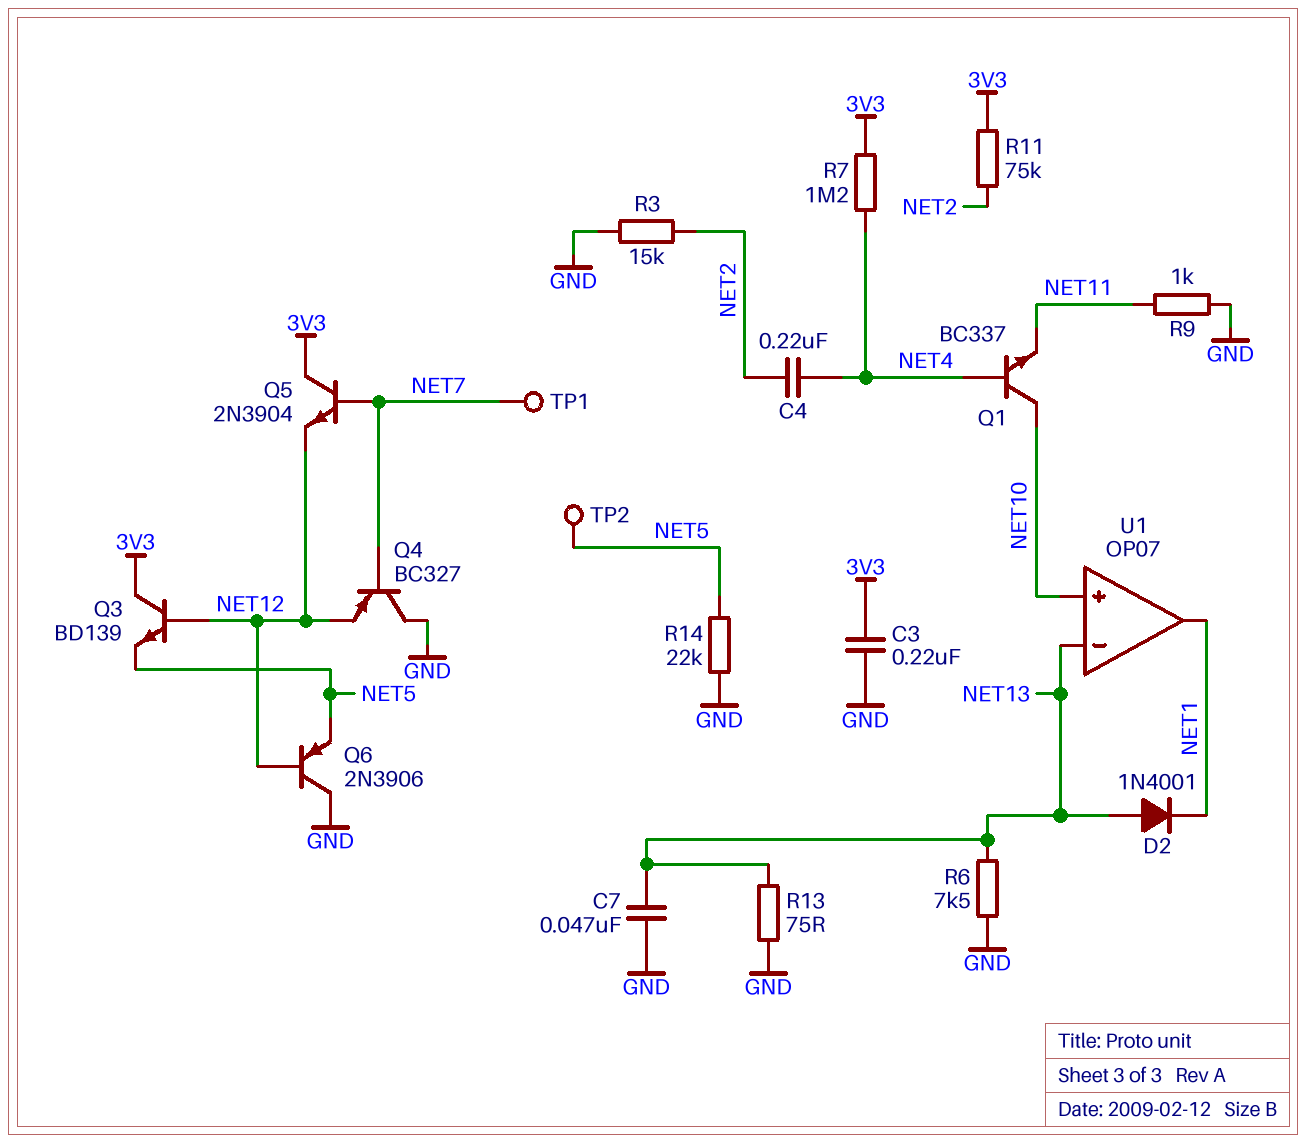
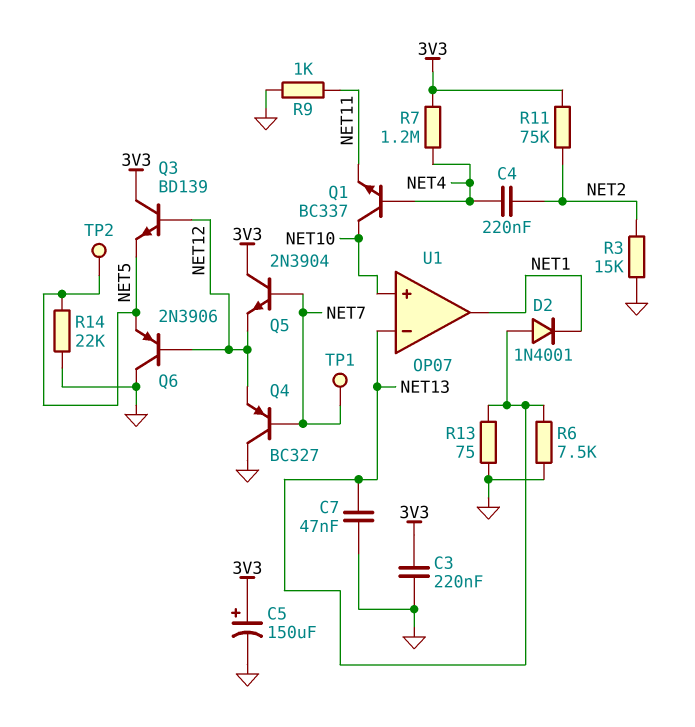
C5: none -> 150uF (plus 3V3, minus GND)

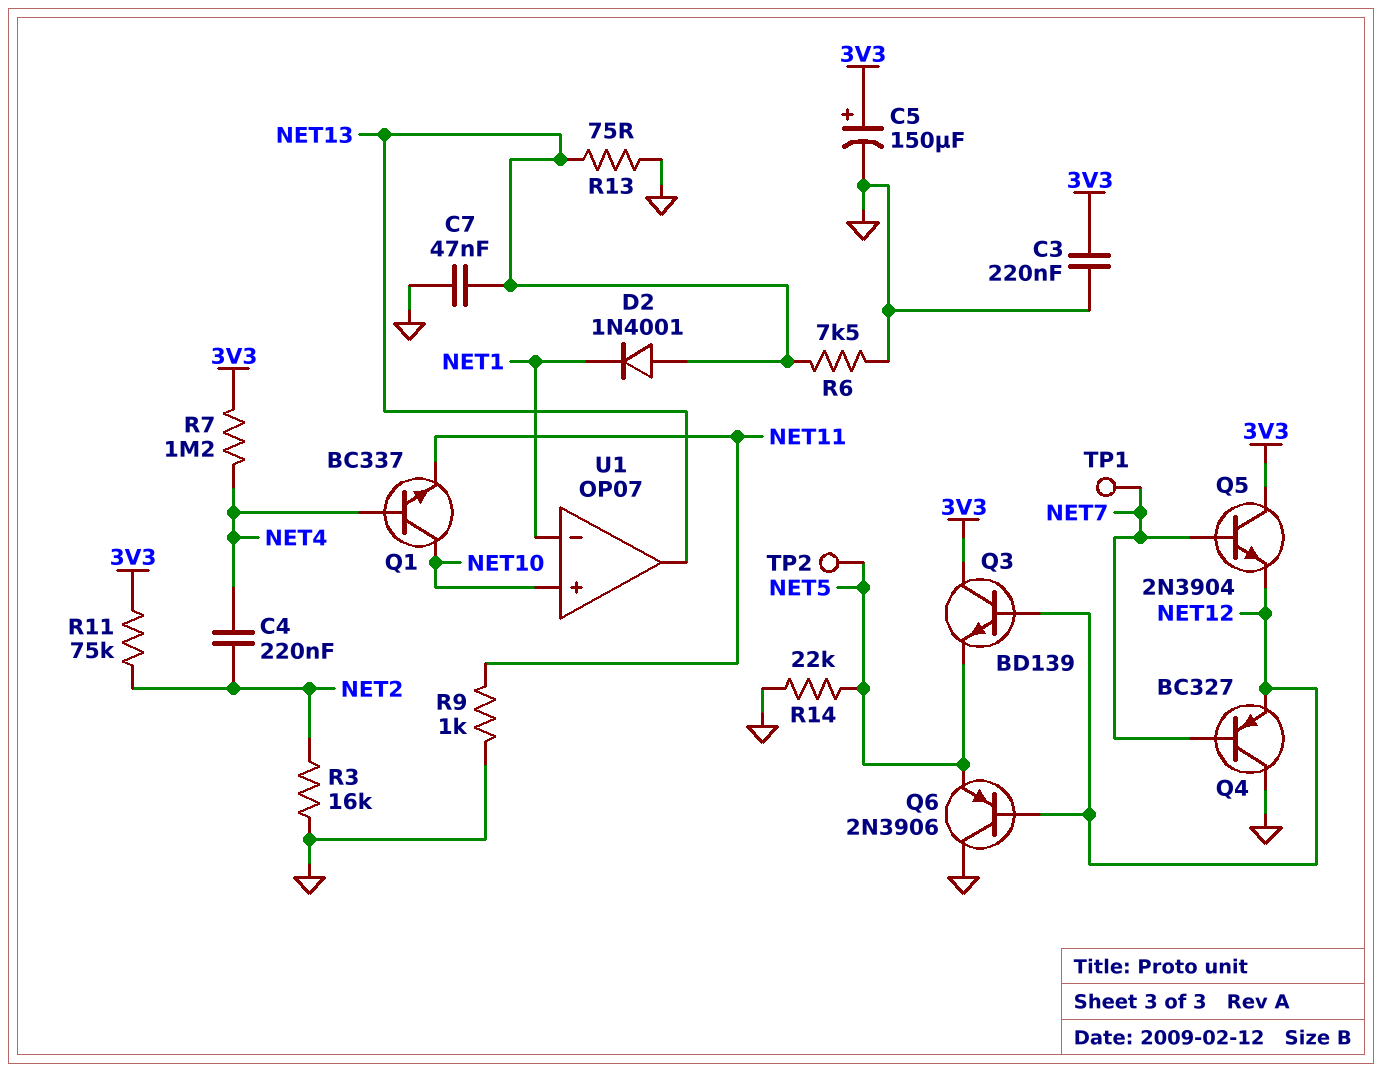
R3: 15k (GND, NET2) -> 16k (GND, NET2)
U1 pin in-: NET13 -> NET1
U1 pin out: NET1 -> NET13

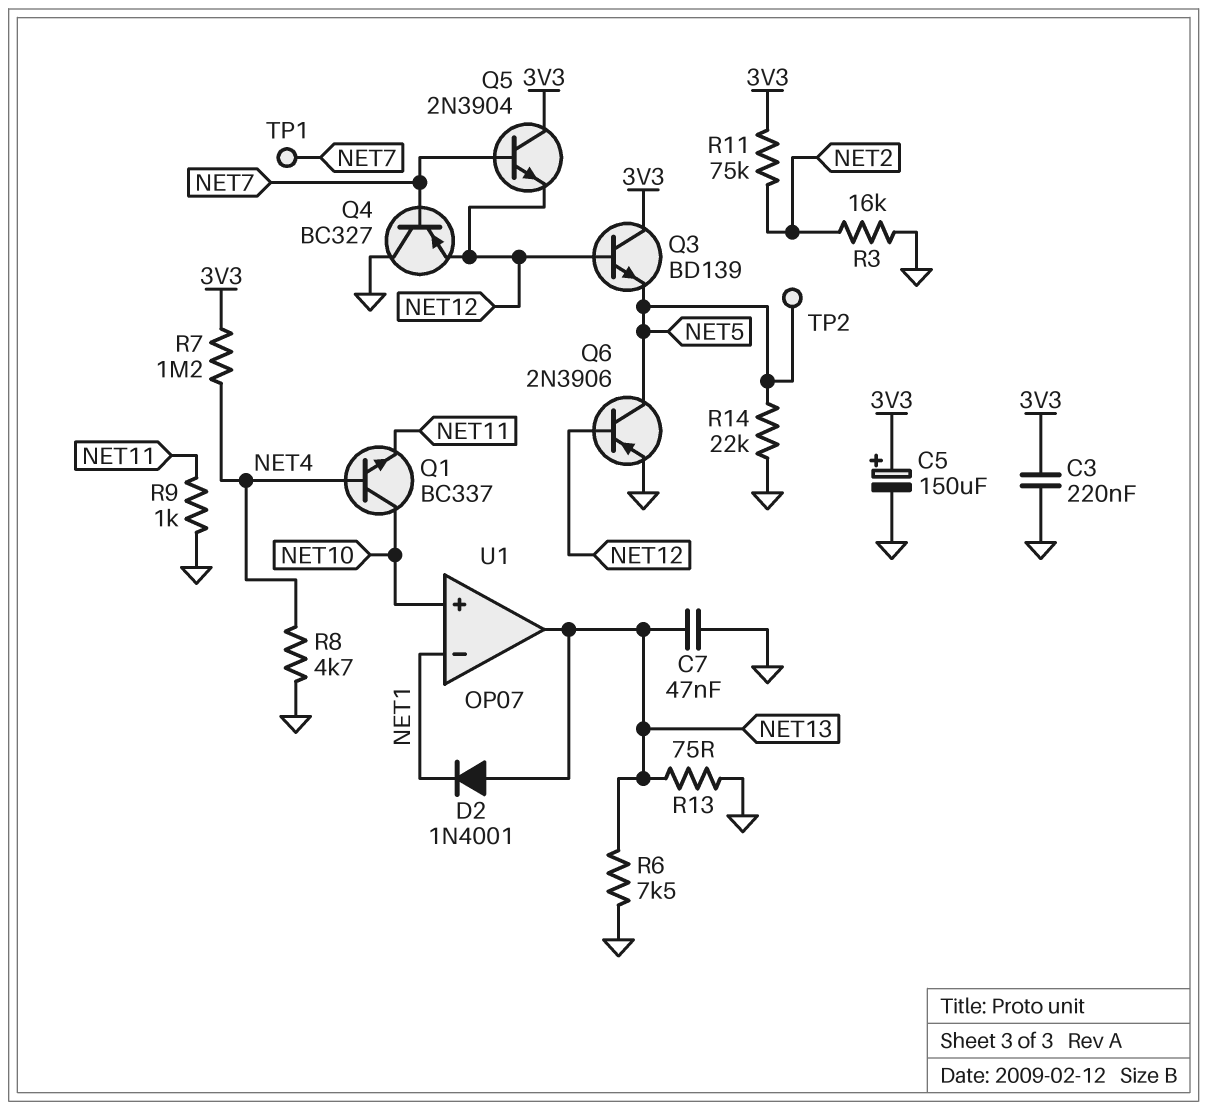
C4: 220nF (NET2, NET4) -> none
Q6: PNP 2N3906 (B NET12, C GND, E NET5) -> PNP 2N3906 (B NET12, C NET5, E GND)
R8: none -> 4.7k (GND, NET4)

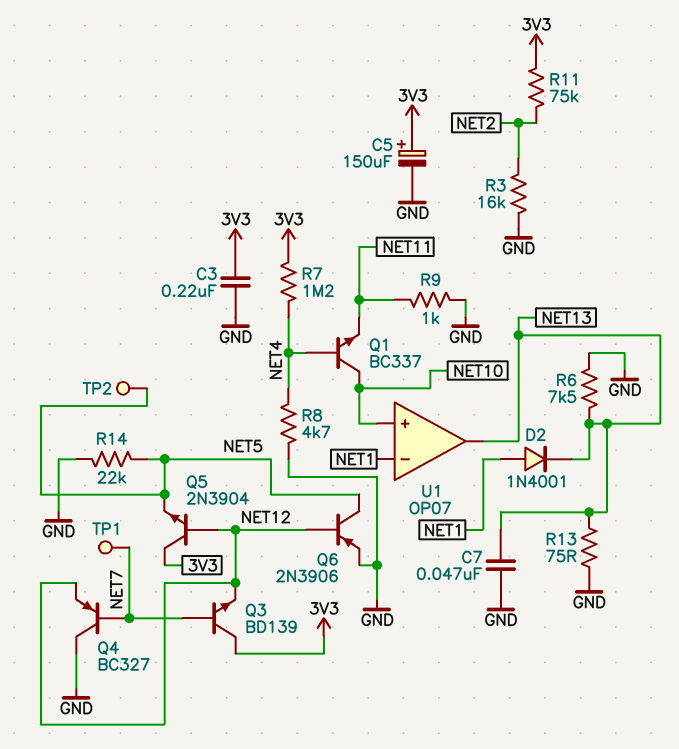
D2: diode 1N4001 (A NET13, K NET1) -> diode 1N4001 (A NET1, K NET13)
Q3: NPN BD139 (B NET12, C 3V3, E NET5) -> NPN BD139 (B NET7, C 3V3, E NET12)
Q5: NPN 2N3904 (B NET7, C 3V3, E NET12) -> NPN 2N3904 (B NET12, C 3V3, E NET5)

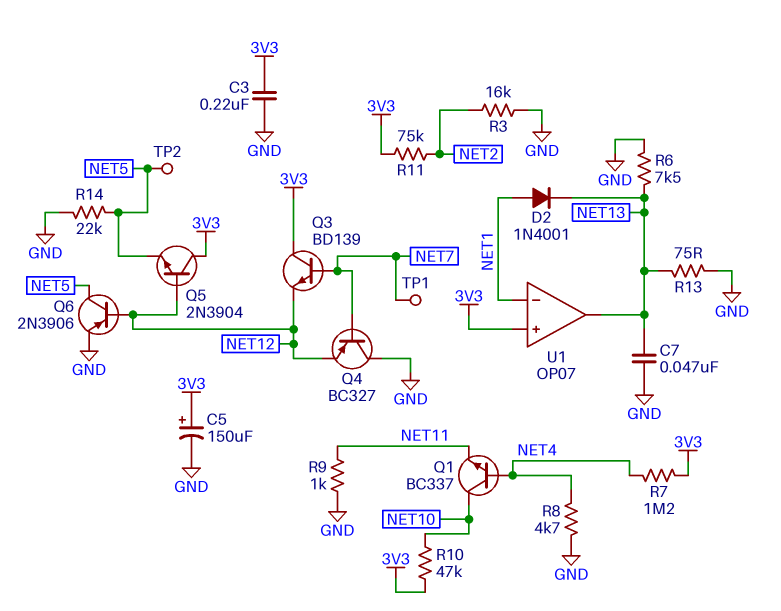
R10: none -> 47k (3V3, NET10)
U1 pin in+: NET10 -> 3V3

